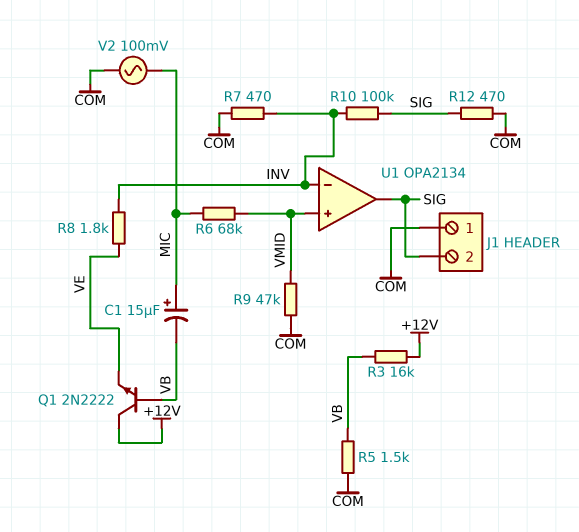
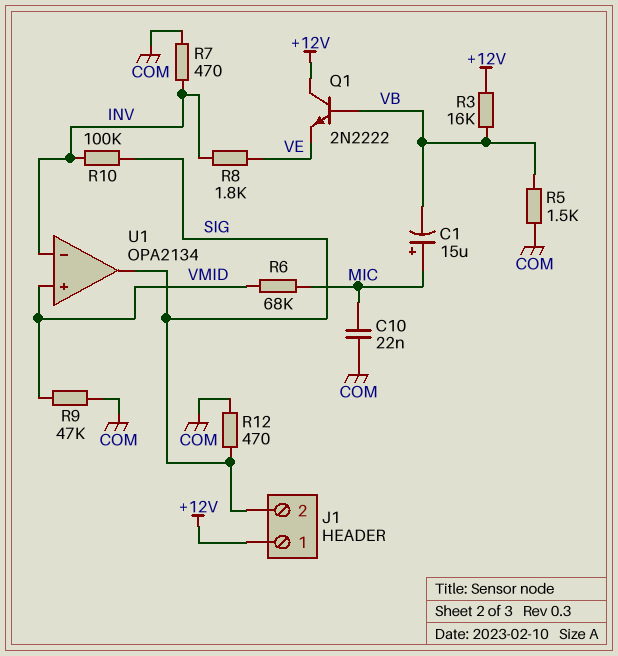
C10: none -> 22nF (COM, MIC)
J1 pin 1: COM -> +12V
V2: AC 100mV (COM, MIC) -> none

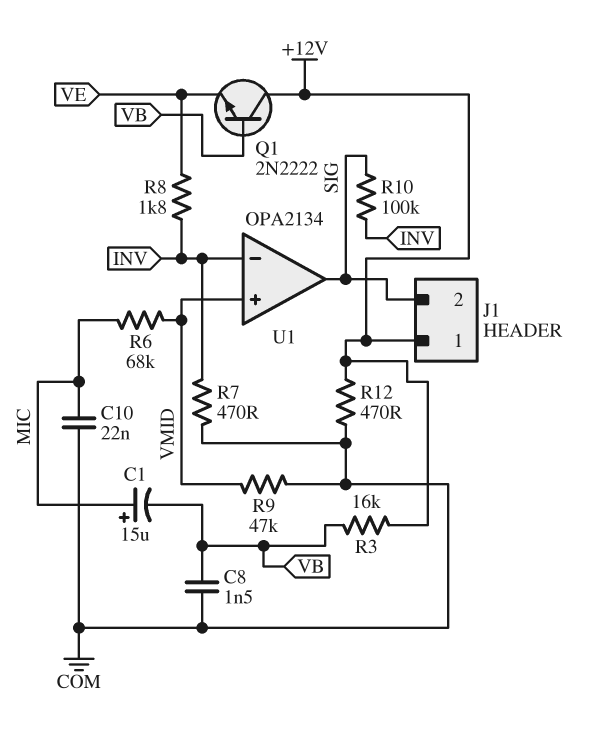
C8: none -> 1.5nF (COM, VB)
R5: 1.5k (COM, VB) -> none
R12: 470 (COM, SIG) -> 470 (+12V, COM)

